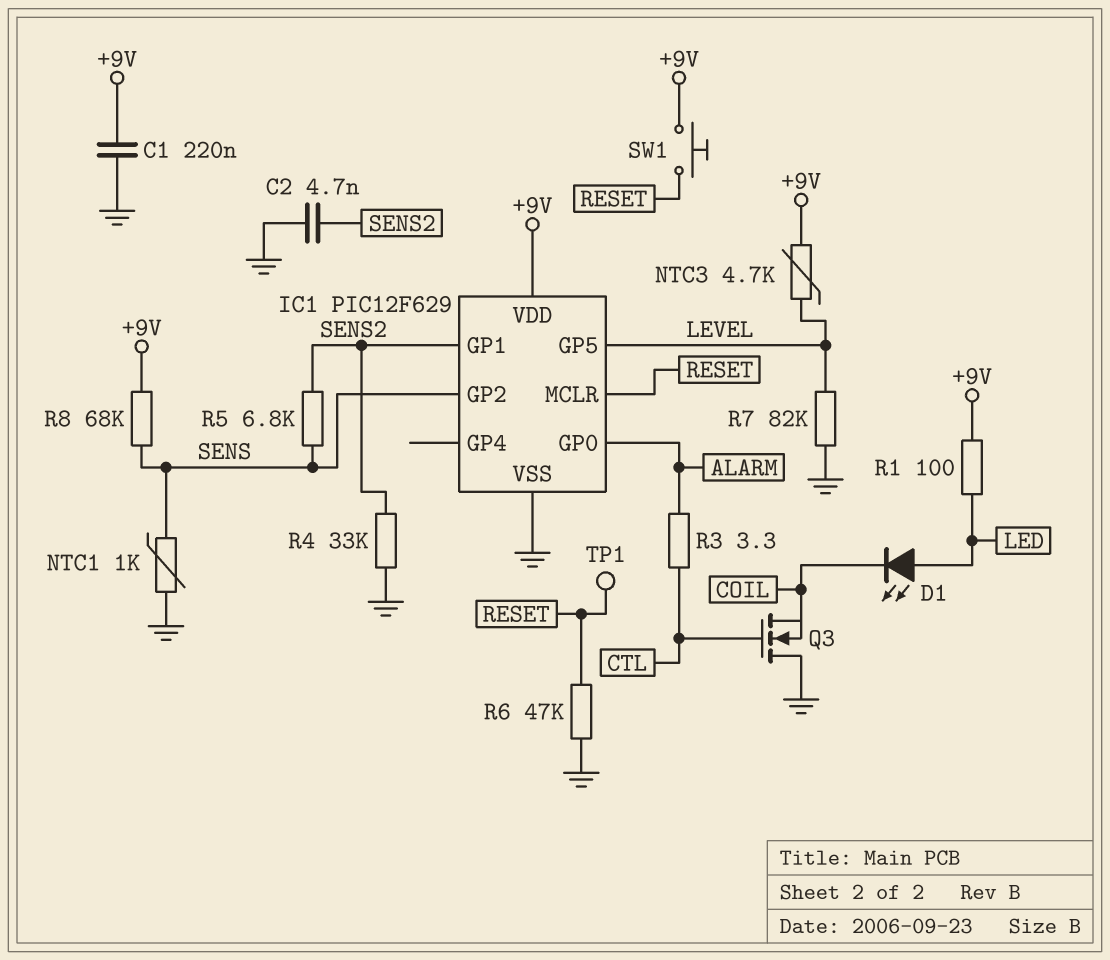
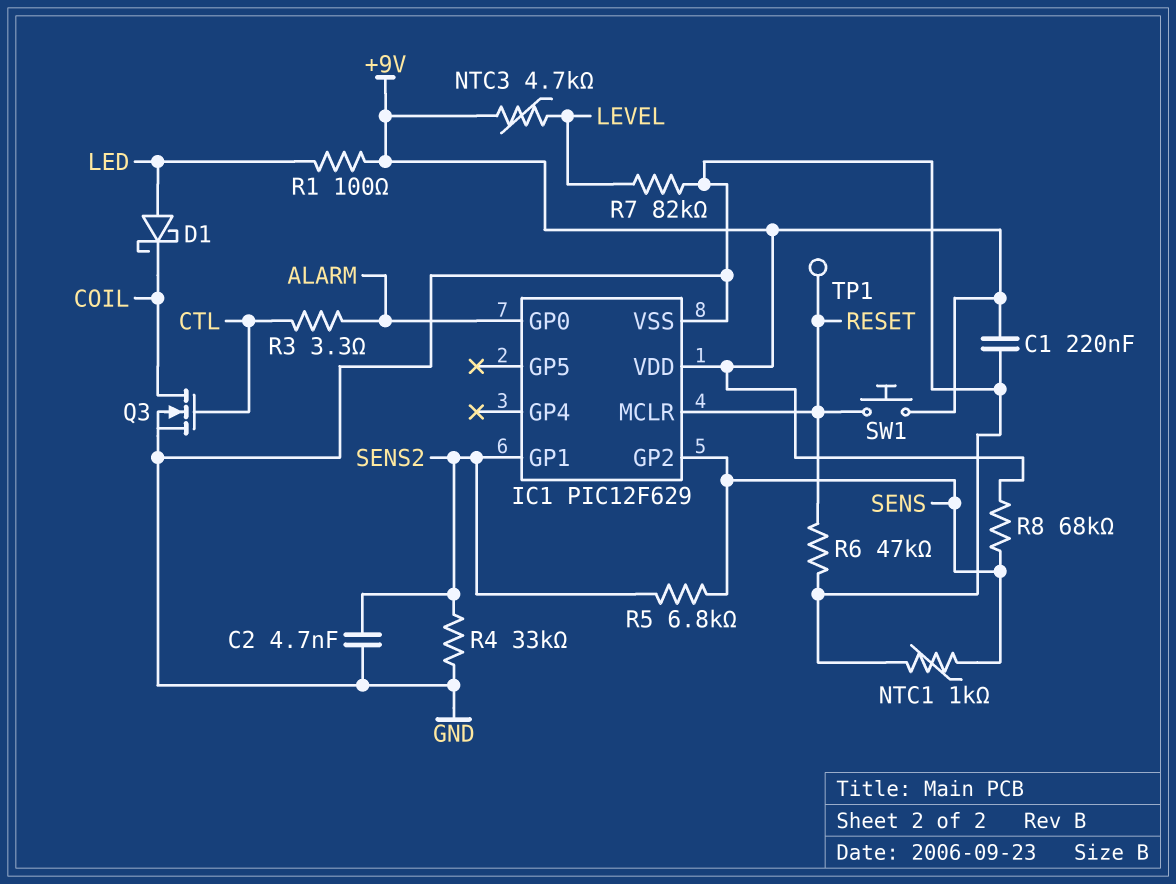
D1: LED (A LED, K COIL) -> schottky (A LED, K COIL)
IC1 pin GP5: LEVEL -> none
Q3: NMOS (G CTL, D GND, S COIL) -> NMOS (G CTL, D COIL, S GND)

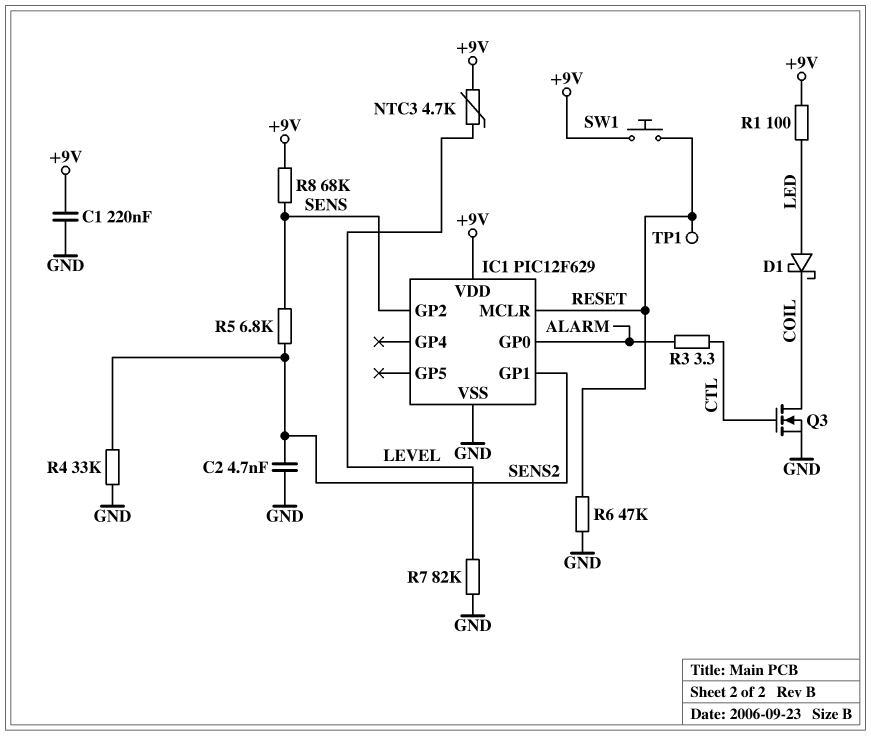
NTC1: 1k (GND, SENS) -> none

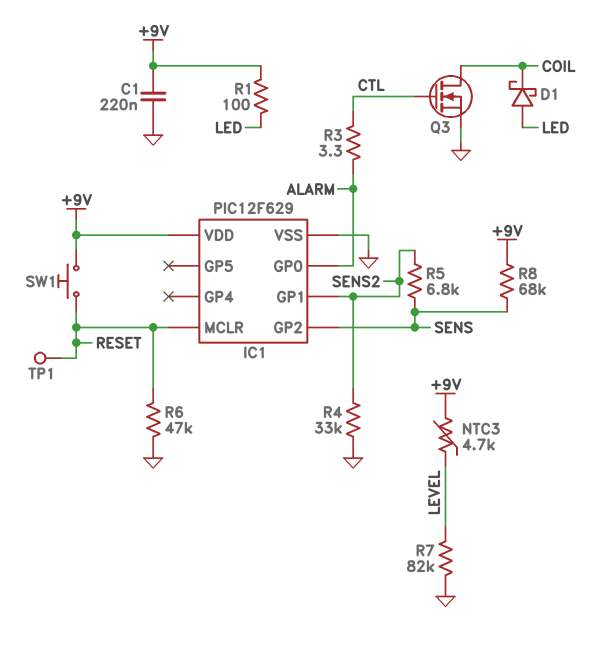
C2: 4.7nF (GND, SENS2) -> none

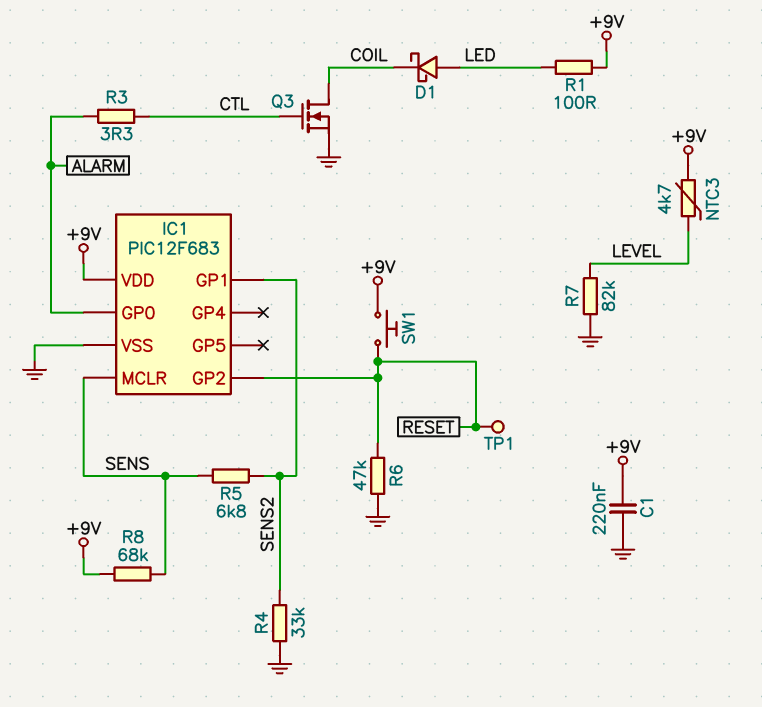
IC1: PIC12F629 -> PIC12F683
IC1 pin GP2: SENS -> RESET
IC1 pin MCLR: RESET -> SENS

